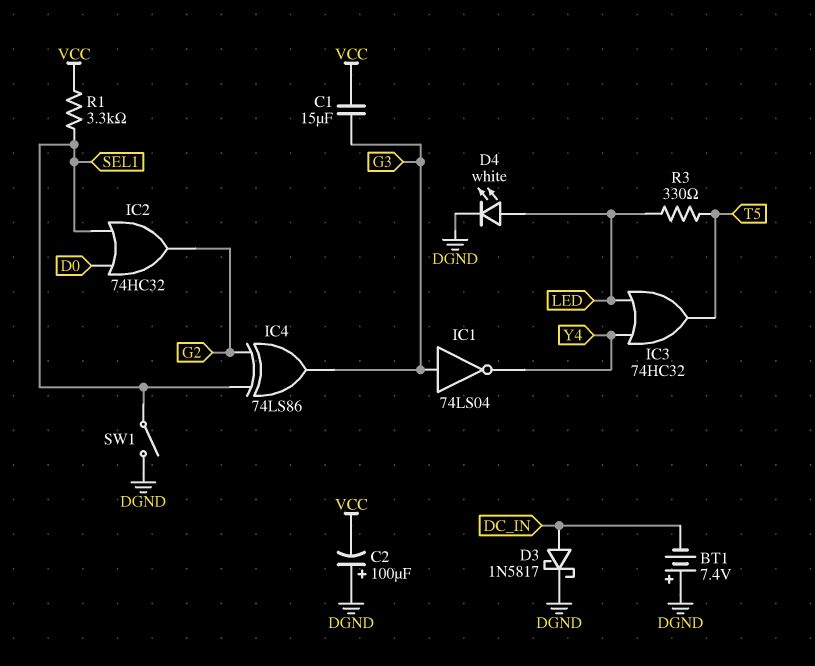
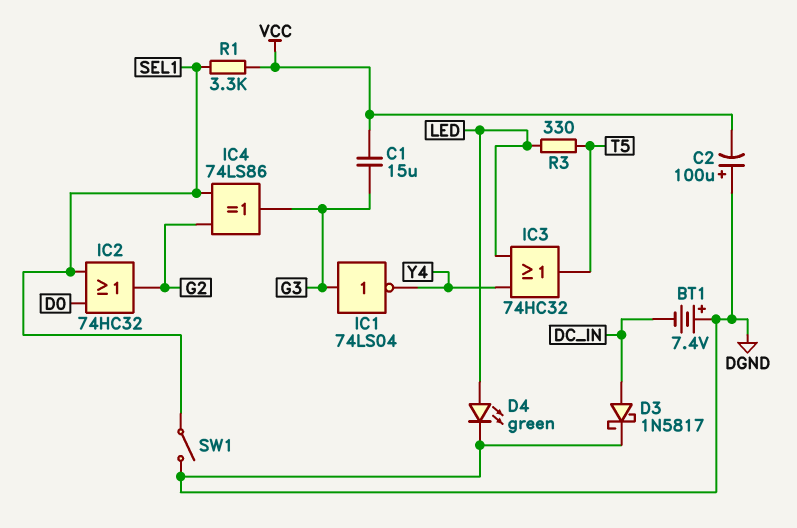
D4: LED white (A LED, K DGND) -> LED green (A LED, K DGND)

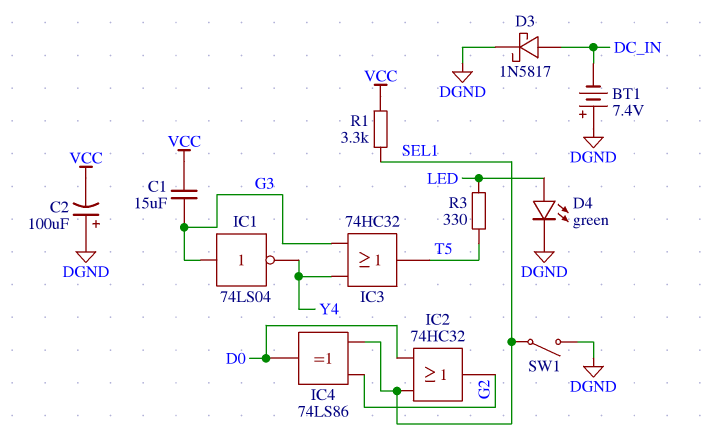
IC3: OR 74HC32 (in LED, in Y4, out T5) -> OR 74HC32 (in G3, in Y4, out T5)
IC4: XOR 74LS86 (in G2, in SEL1, out G3) -> XOR 74LS86 (in G2, in SEL1, out D0)

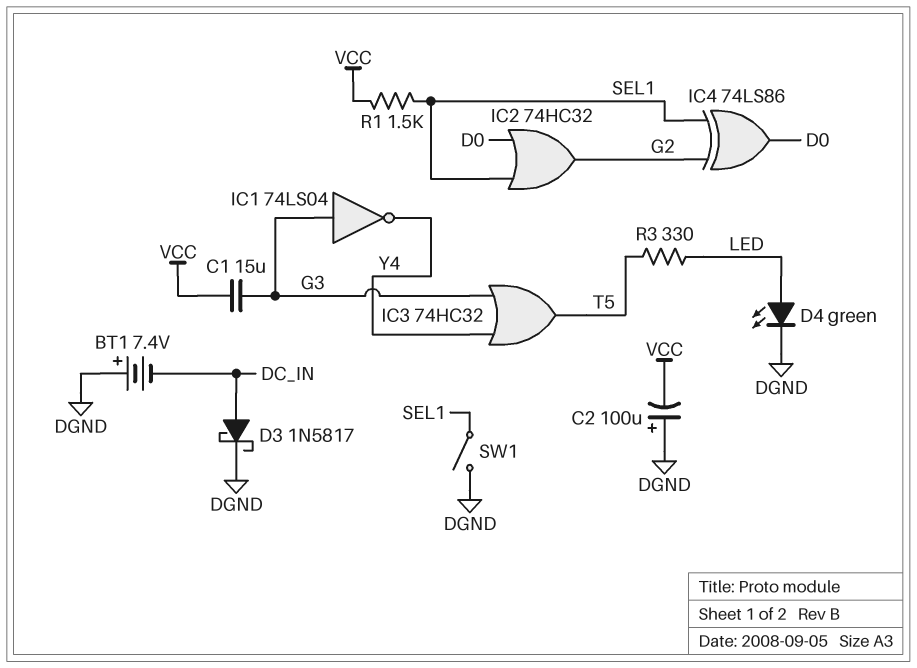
R1: 3.3k (SEL1, VCC) -> 1.5k (SEL1, VCC)

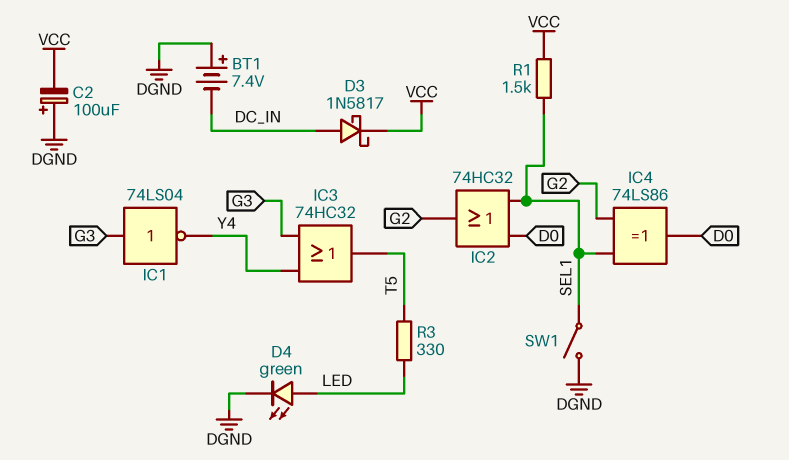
C1: 15uF (G3, VCC) -> none
D3: schottky 1N5817 (A DC_IN, K DGND) -> schottky 1N5817 (A DC_IN, K VCC)

